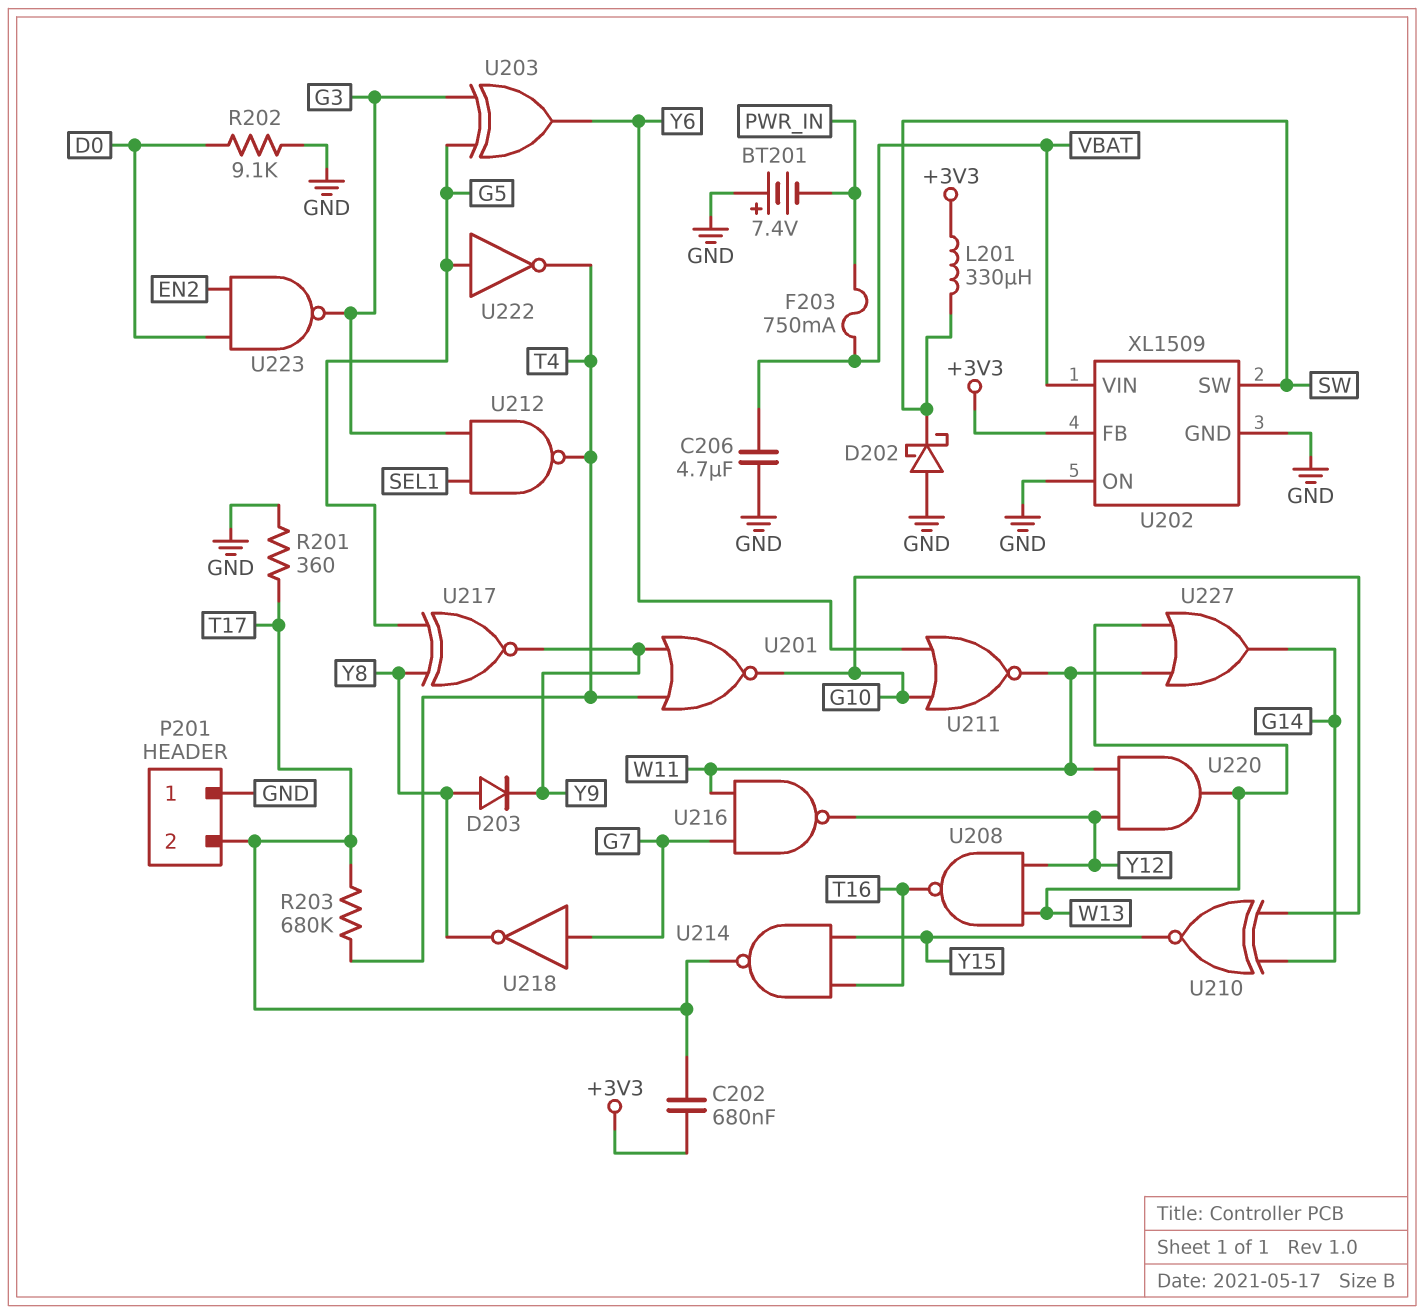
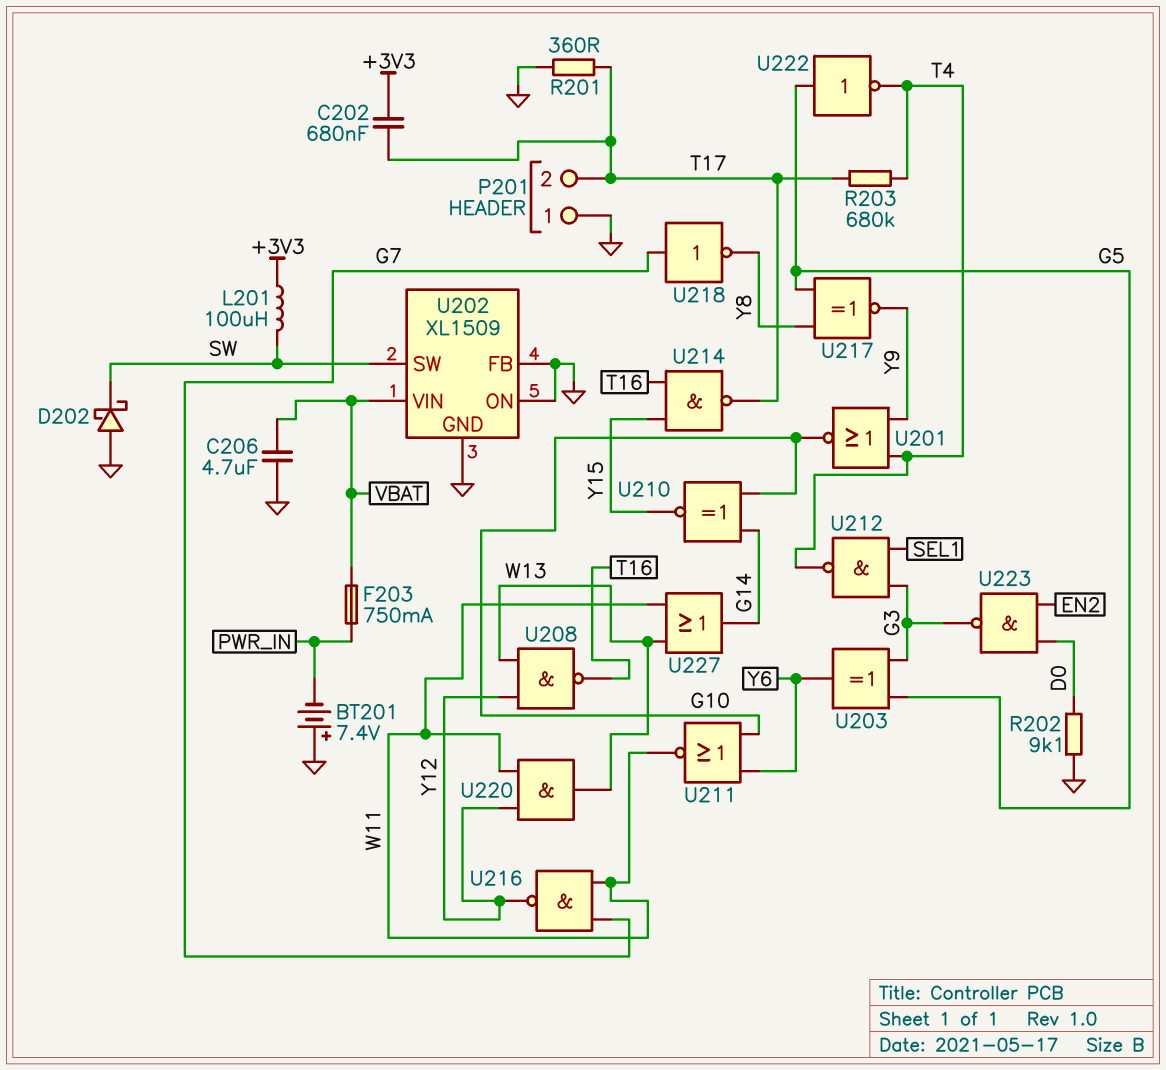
D203: diode (A Y8, K Y9) -> none
L201: 330uH (+3V3, SW) -> 100uH (+3V3, SW)
U202 pin FB: +3V3 -> GND

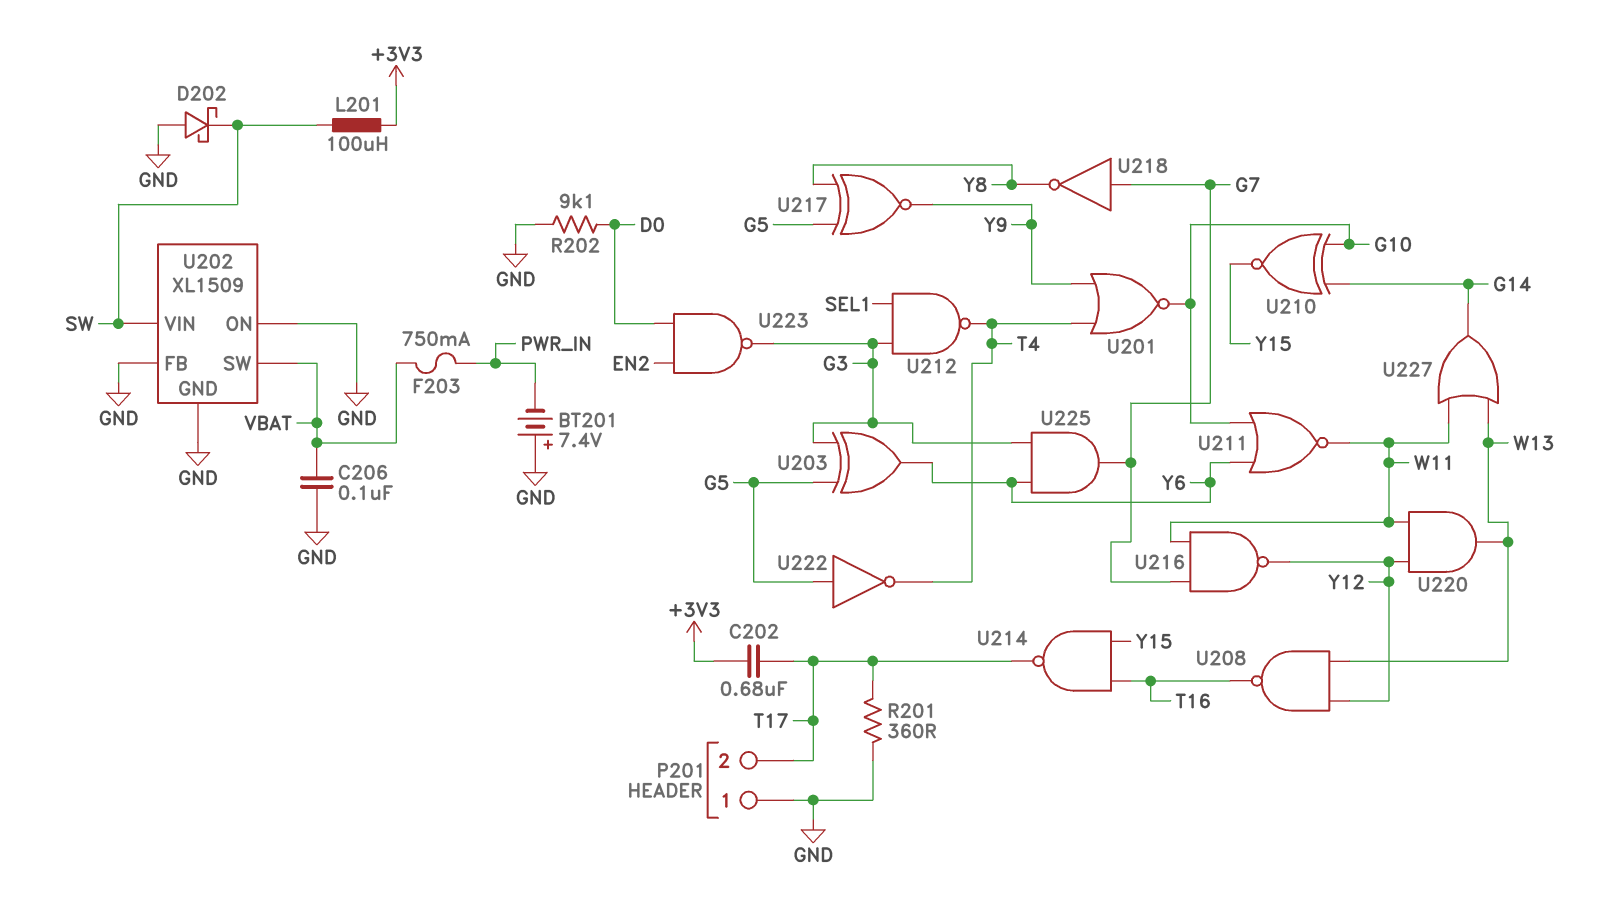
C206: 4.7uF (GND, VBAT) -> 100nF (GND, VBAT)
R203: 680k (T4, T17) -> none
U202 pin SW: SW -> VBAT
U202 pin VIN: VBAT -> SW
U225: none -> AND (in G3, in Y6, out G7)

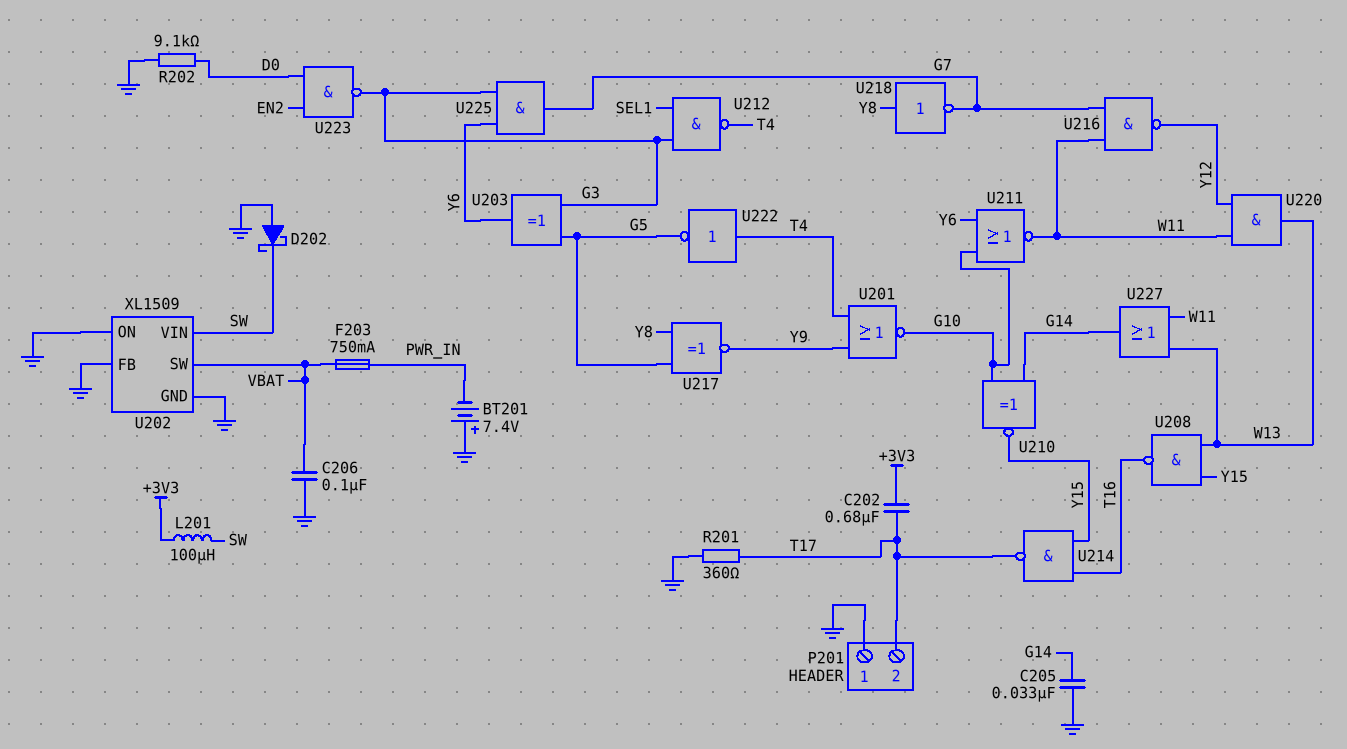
C205: none -> 33nF (G14, GND)
U208: NAND (in W13, in Y12, out T16) -> NAND (in W13, in Y15, out T16)
U218: NOT (in G7, out Y8) -> NOT (in Y8, out G7)
U222: NOT (in G5, out T4) -> NOT (in T4, out G5)

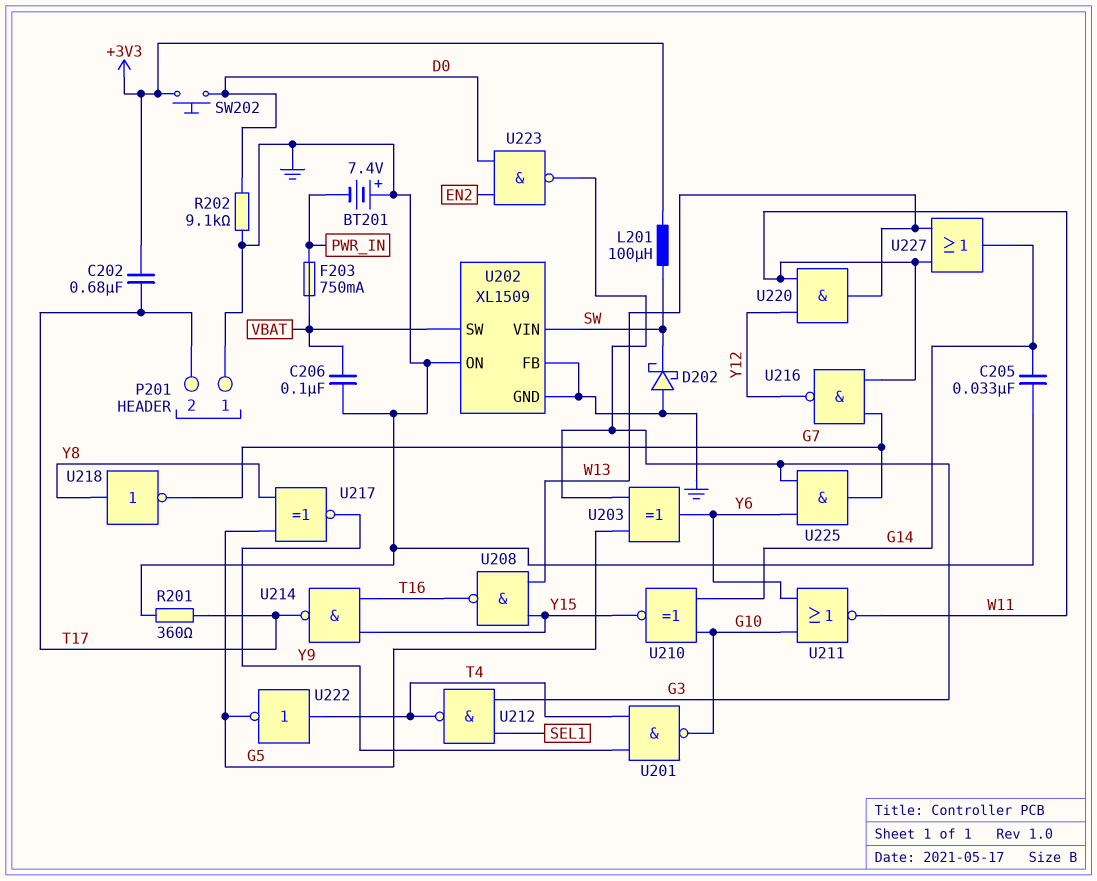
SW202: none -> button (+3V3, D0)
U201: NOR (in T4, in Y9, out G10) -> NAND (in T4, in Y9, out G10)

